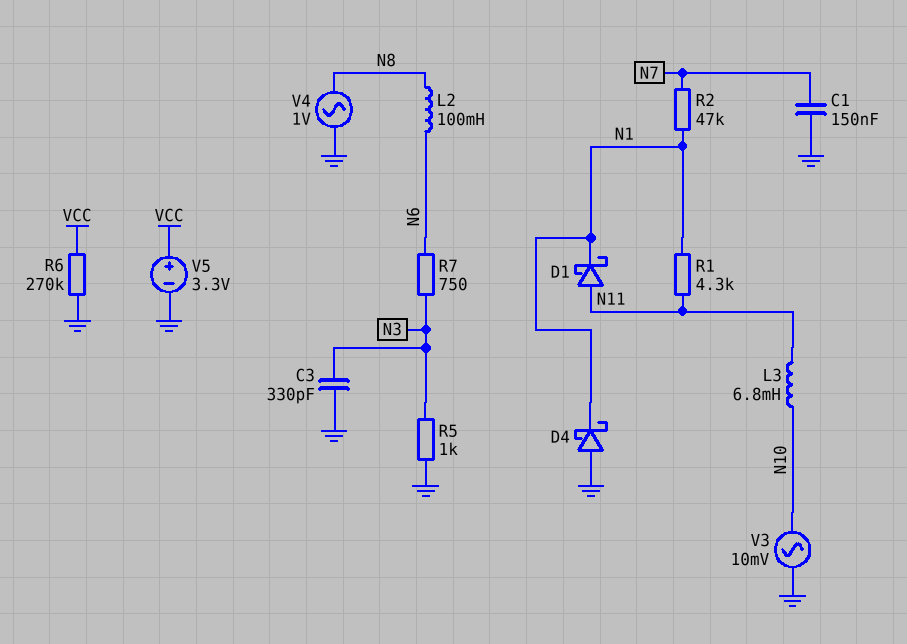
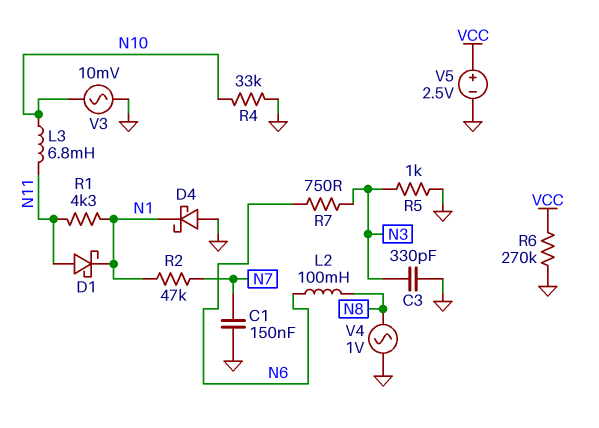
R4: none -> 33k (GND, N10)
V5: 3.3V (plus VCC, minus GND) -> 2.5V (plus VCC, minus GND)

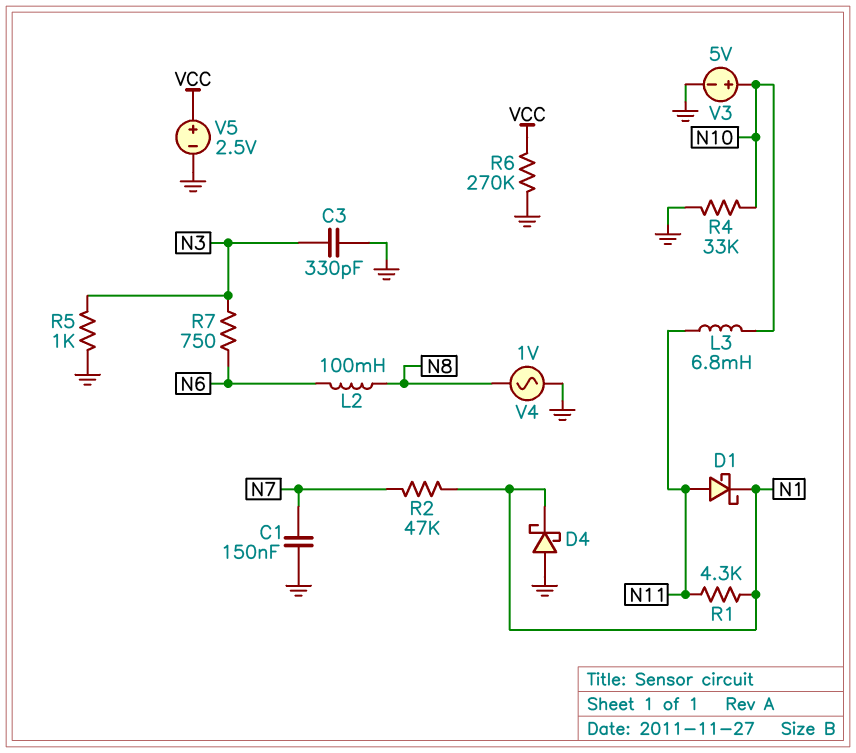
V3: AC 10mV (GND, N10) -> 5V (plus N10, minus GND)

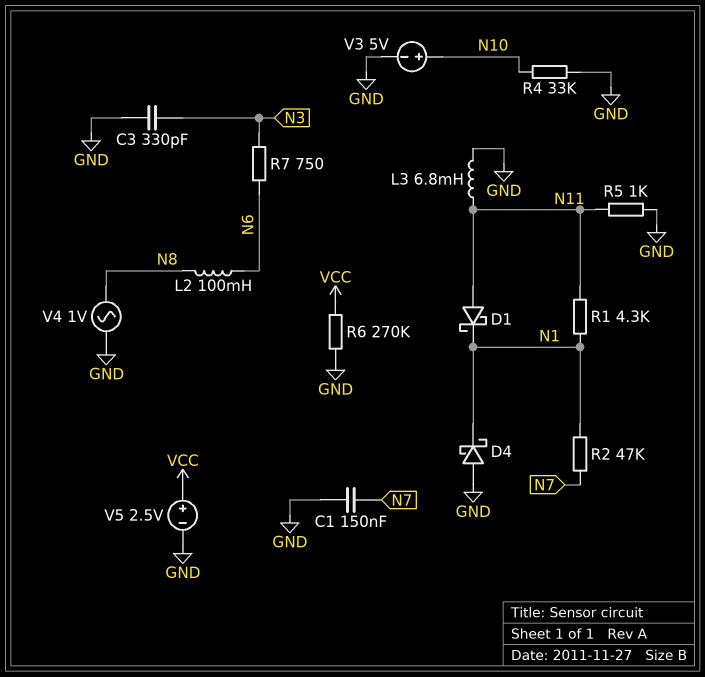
L3: 6.8mH (N10, N11) -> 6.8mH (GND, N11)
R5: 1k (GND, N3) -> 1k (GND, N11)

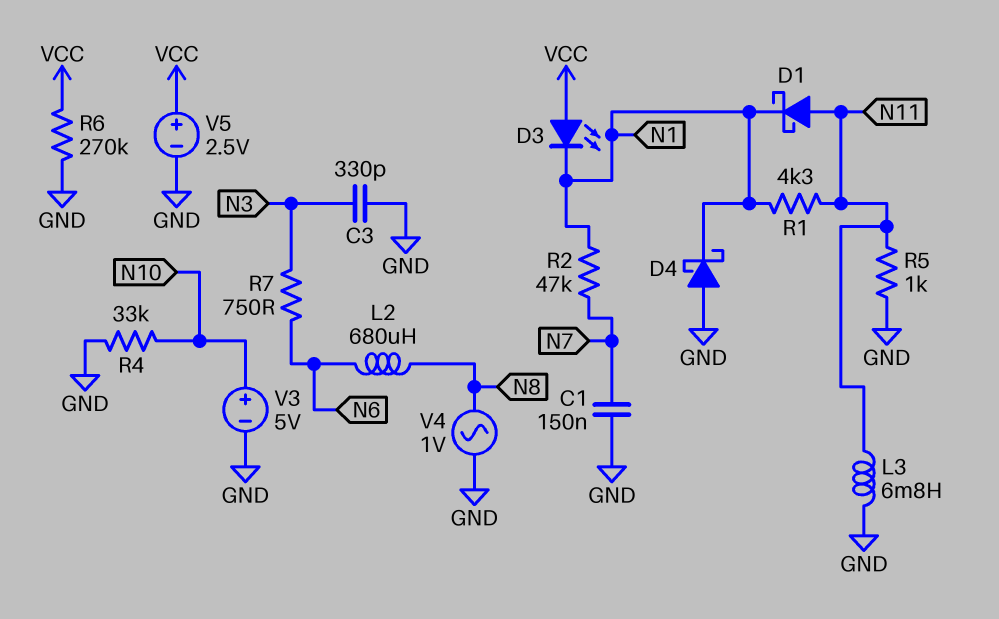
D3: none -> LED (A VCC, K N1)
L2: 100mH (N6, N8) -> 680uH (N6, N8)

